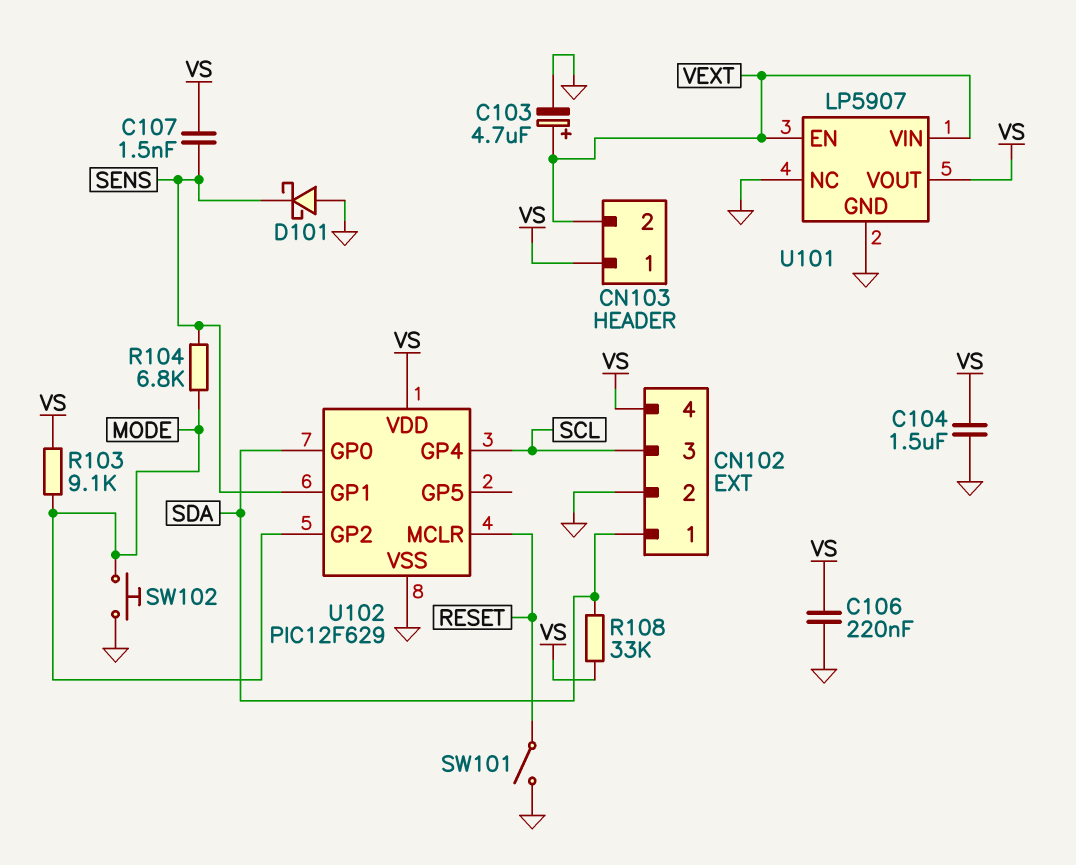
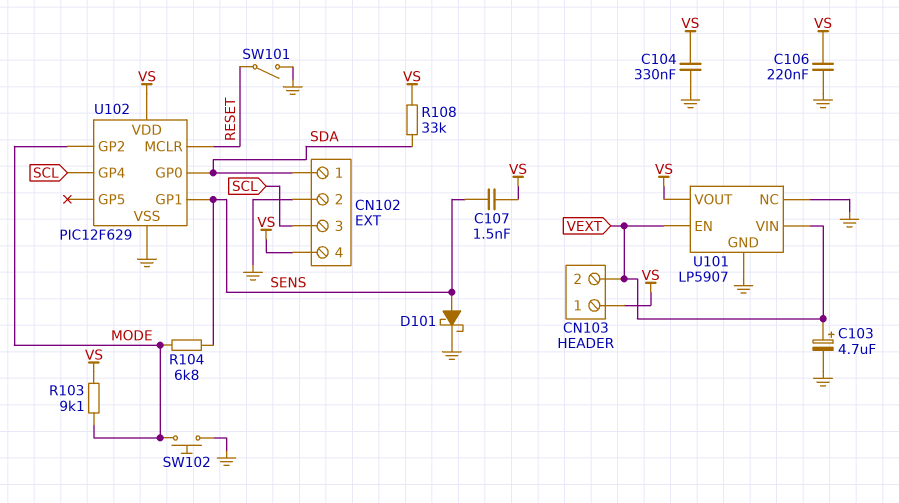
C104: 1.5uF (GND, VS) -> 330nF (GND, VS)
D101: schottky (A GND, K SENS) -> schottky (A SENS, K GND)

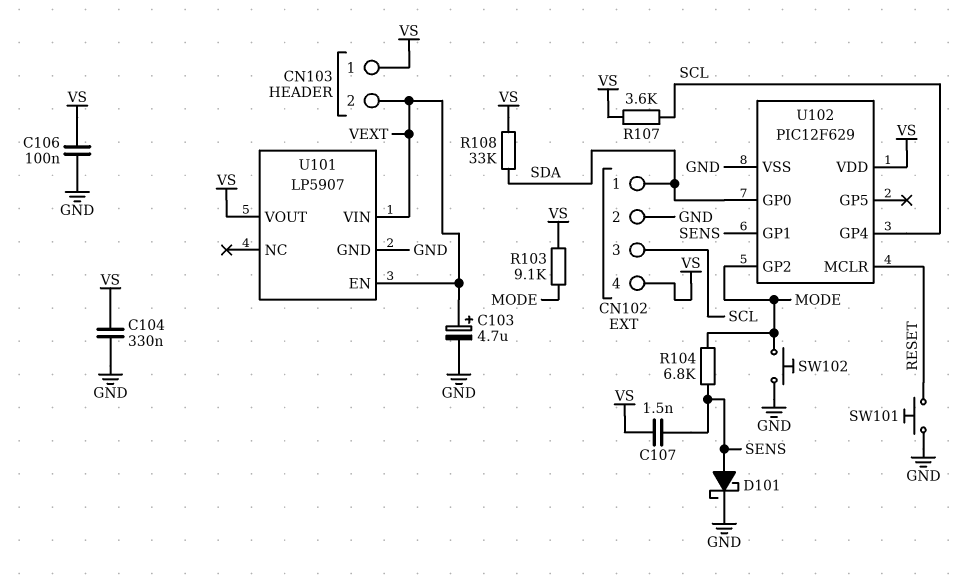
C106: 220nF (GND, VS) -> 100nF (GND, VS)
R107: none -> 3.6k (SCL, VS)
SW101: switch (GND, RESET) -> button (GND, RESET)
U101 pin NC: GND -> none

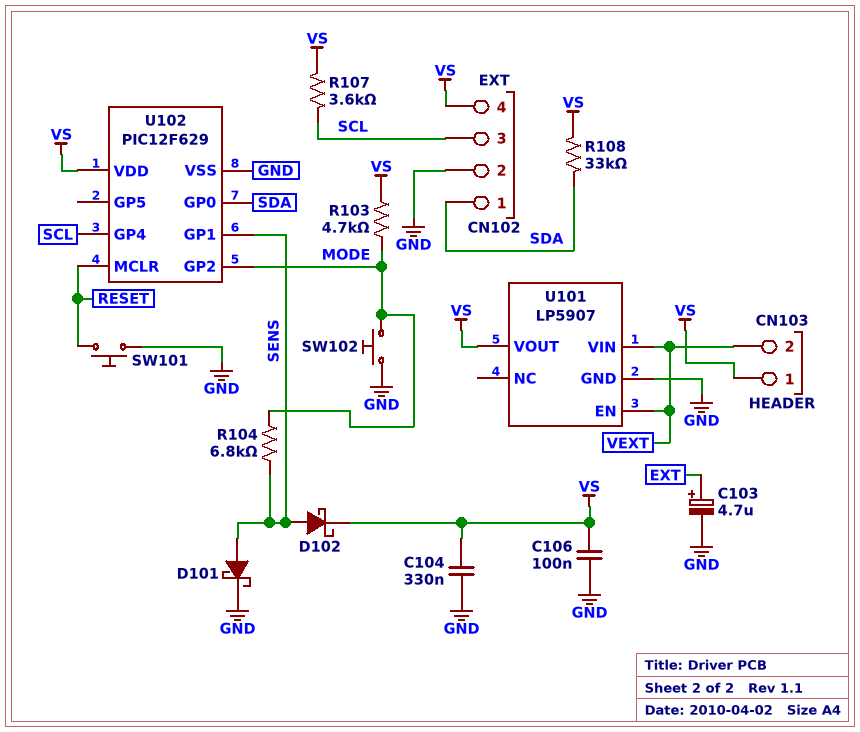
C103: 4.7uF (plus VEXT, minus GND) -> 4.7uF (plus EXT, minus GND)
C107: 1.5nF (SENS, VS) -> none
D102: none -> schottky (A SENS, K VS)
R103: 9.1k (MODE, VS) -> 4.7k (MODE, VS)

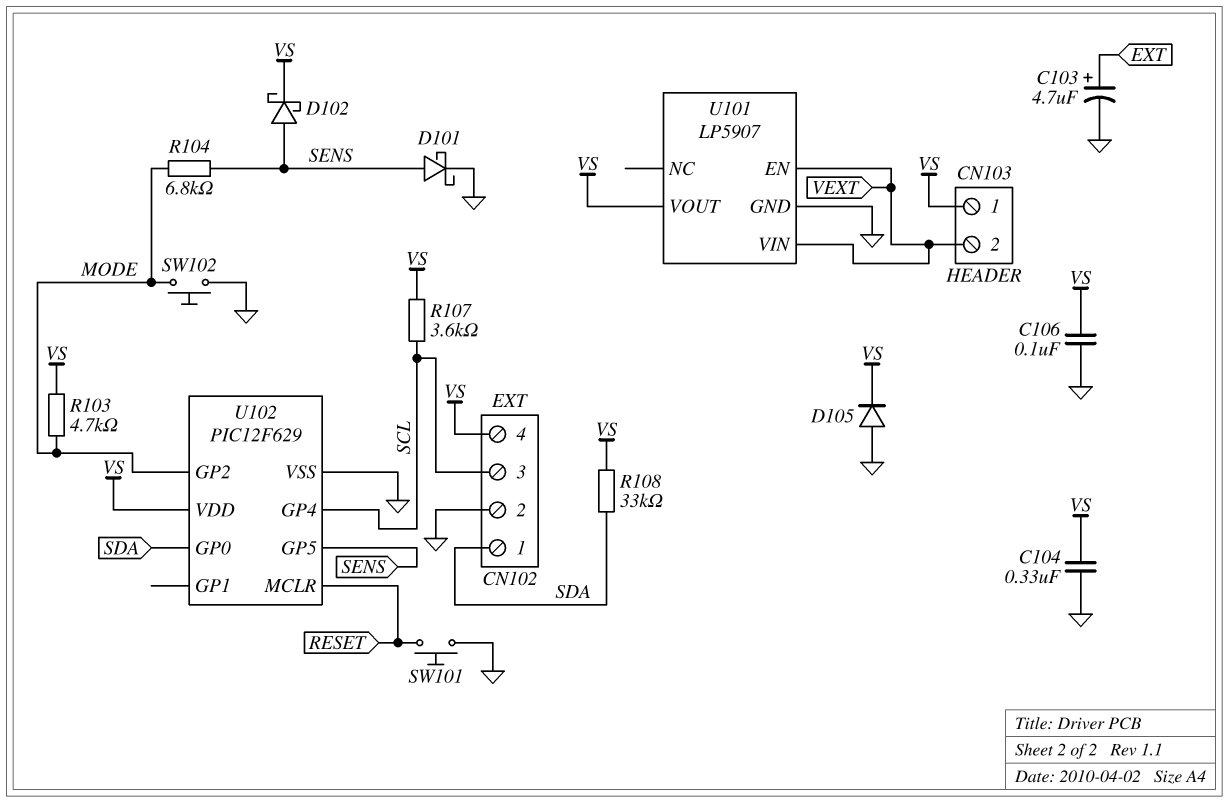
D105: none -> diode (A GND, K VS)
U102 pin GP1: SENS -> none
U102 pin GP5: none -> SENS

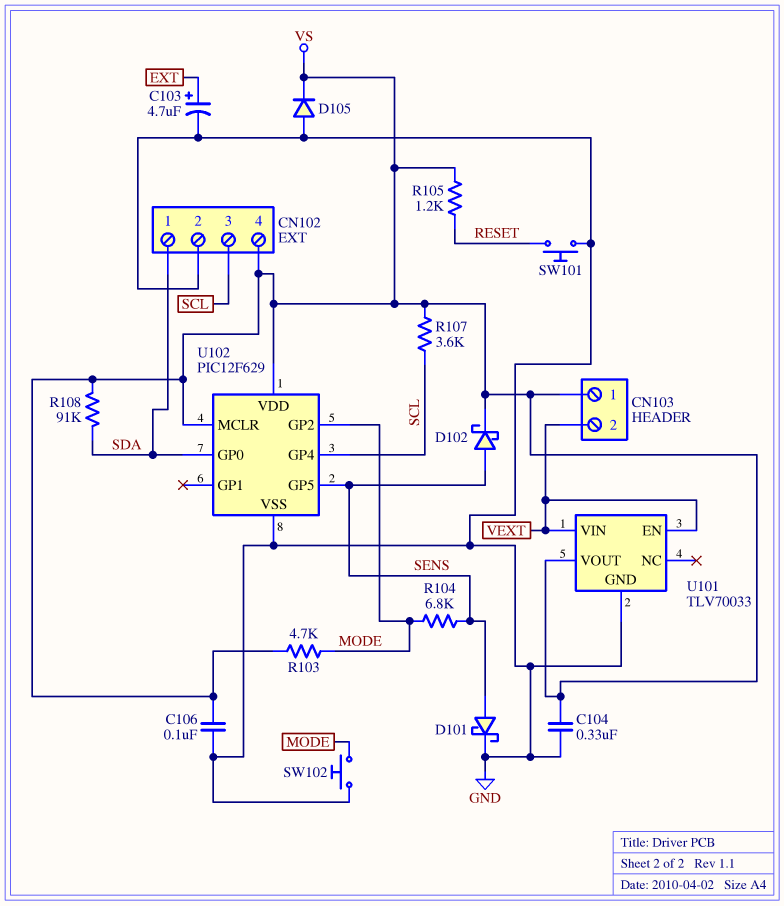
R105: none -> 1.2k (RESET, VS)
R108: 33k (SDA, VS) -> 91k (SDA, VS)
U101: LP5907 -> TLV70033
U102 pin MCLR: RESET -> VS

